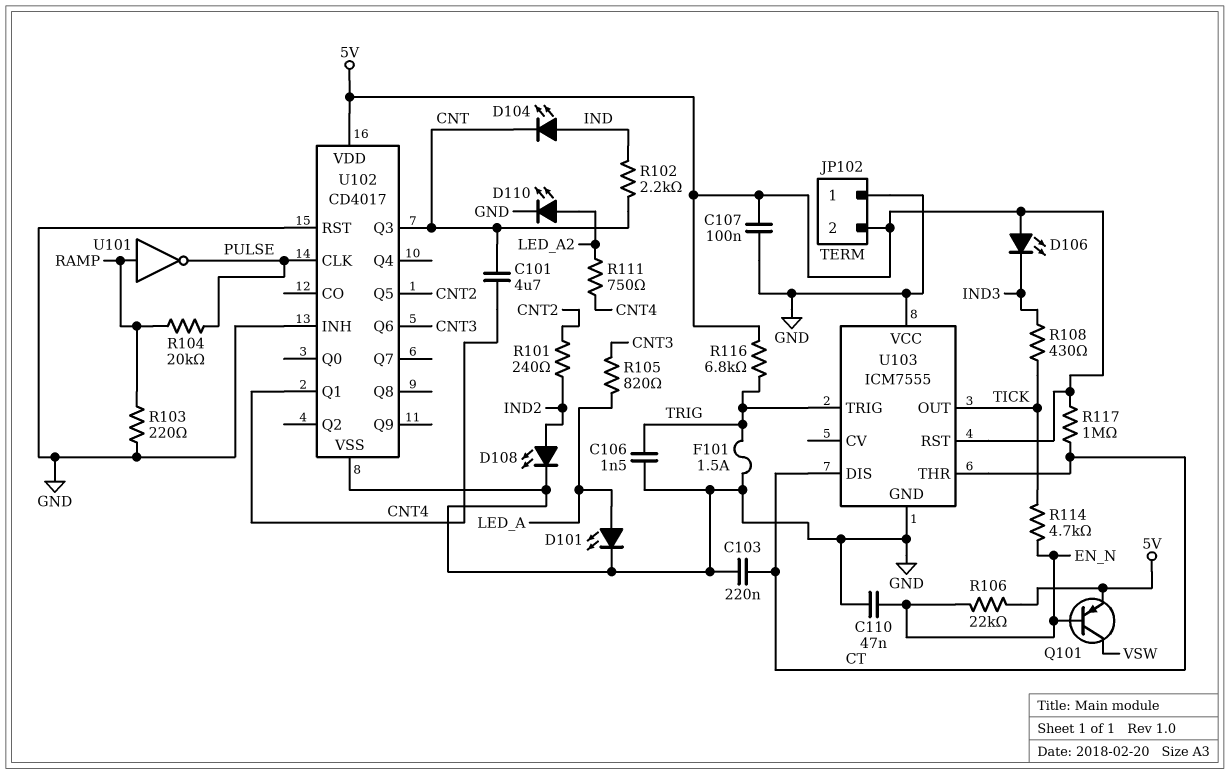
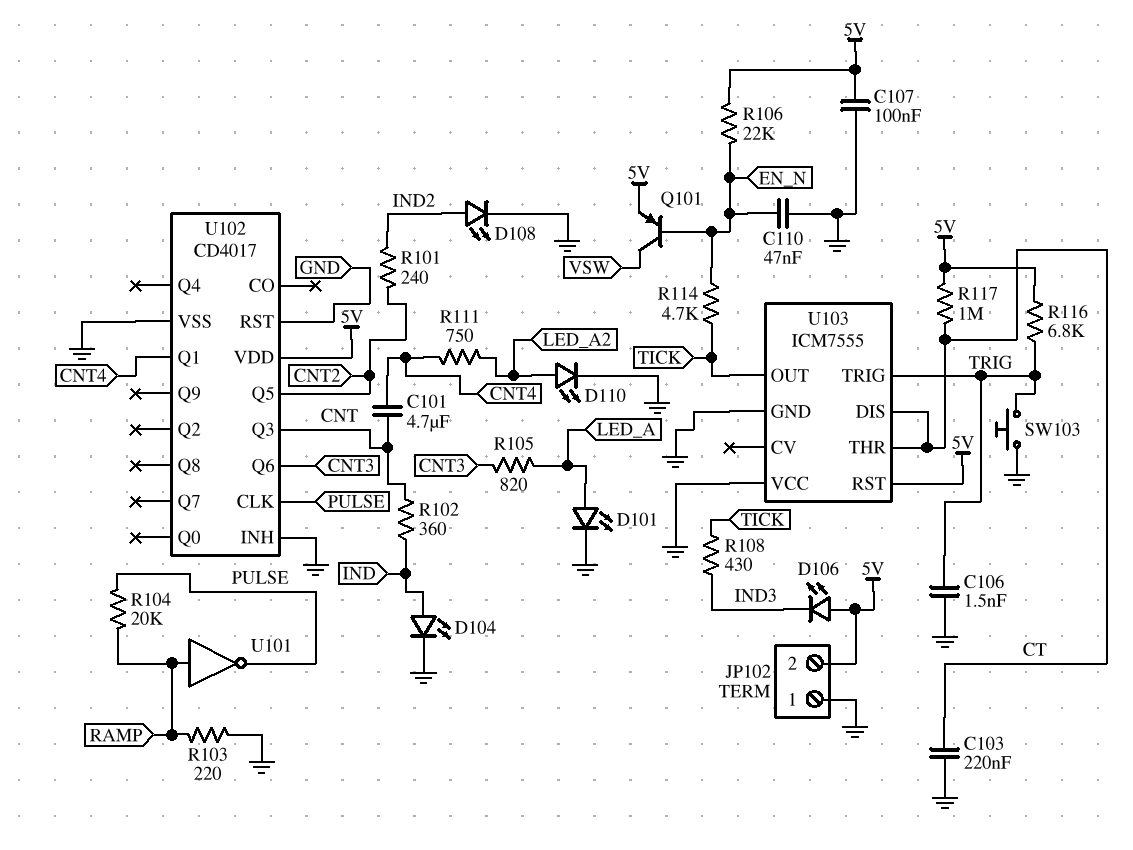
D104: LED (A IND, K CNT) -> LED (A IND, K GND)
F101: 1.5A (GND, TRIG) -> none
R102: 2.2k (CNT, IND) -> 360 (CNT, IND)
SW103: none -> button (GND, TRIG)

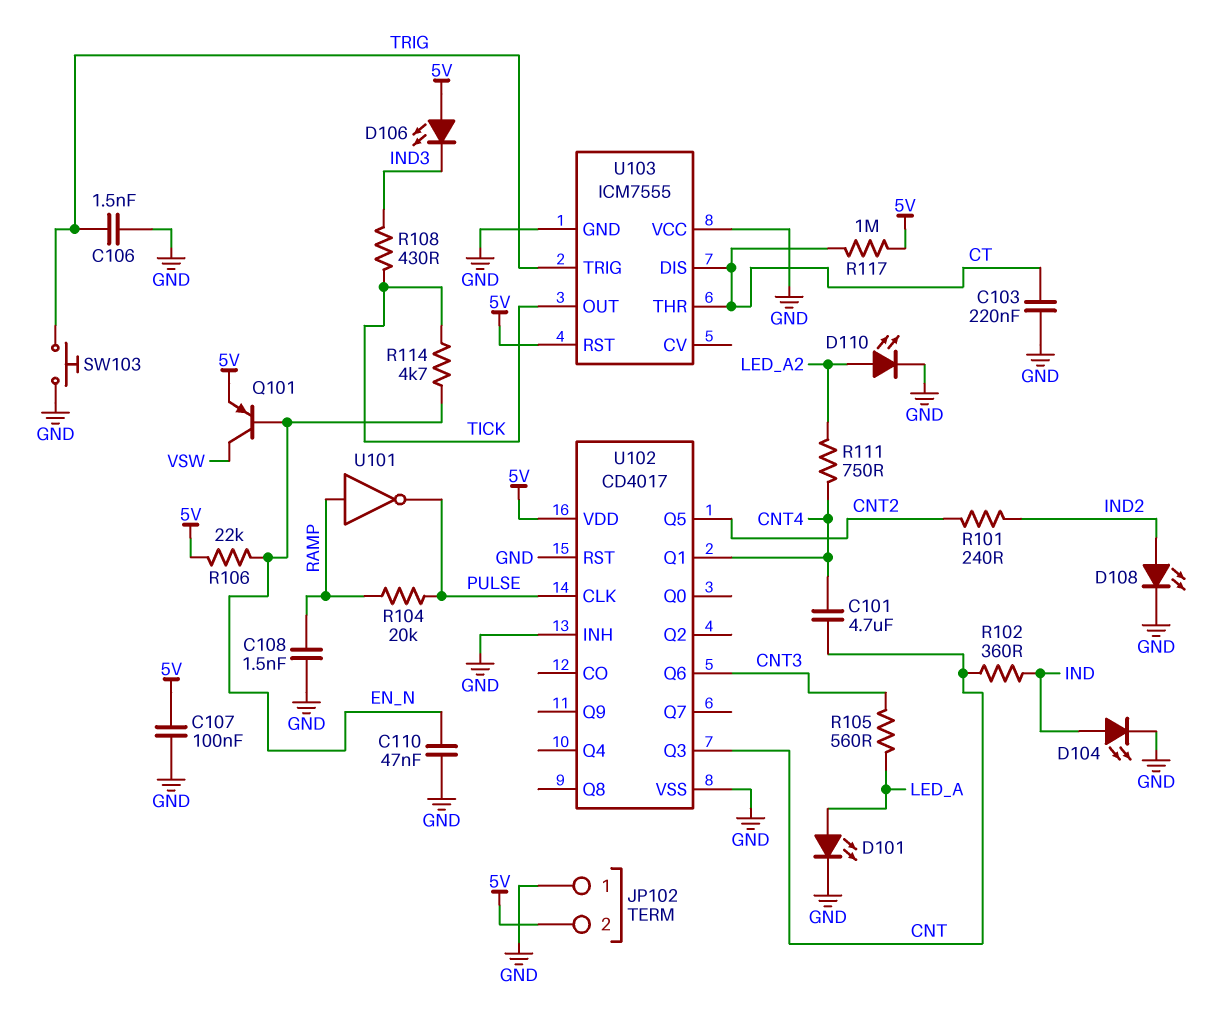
C108: none -> 1.5nF (GND, RAMP)
R103: 220 (GND, RAMP) -> none
R105: 820 (CNT3, LED_A) -> 560 (CNT3, LED_A)
R116: 6.8k (5V, TRIG) -> none

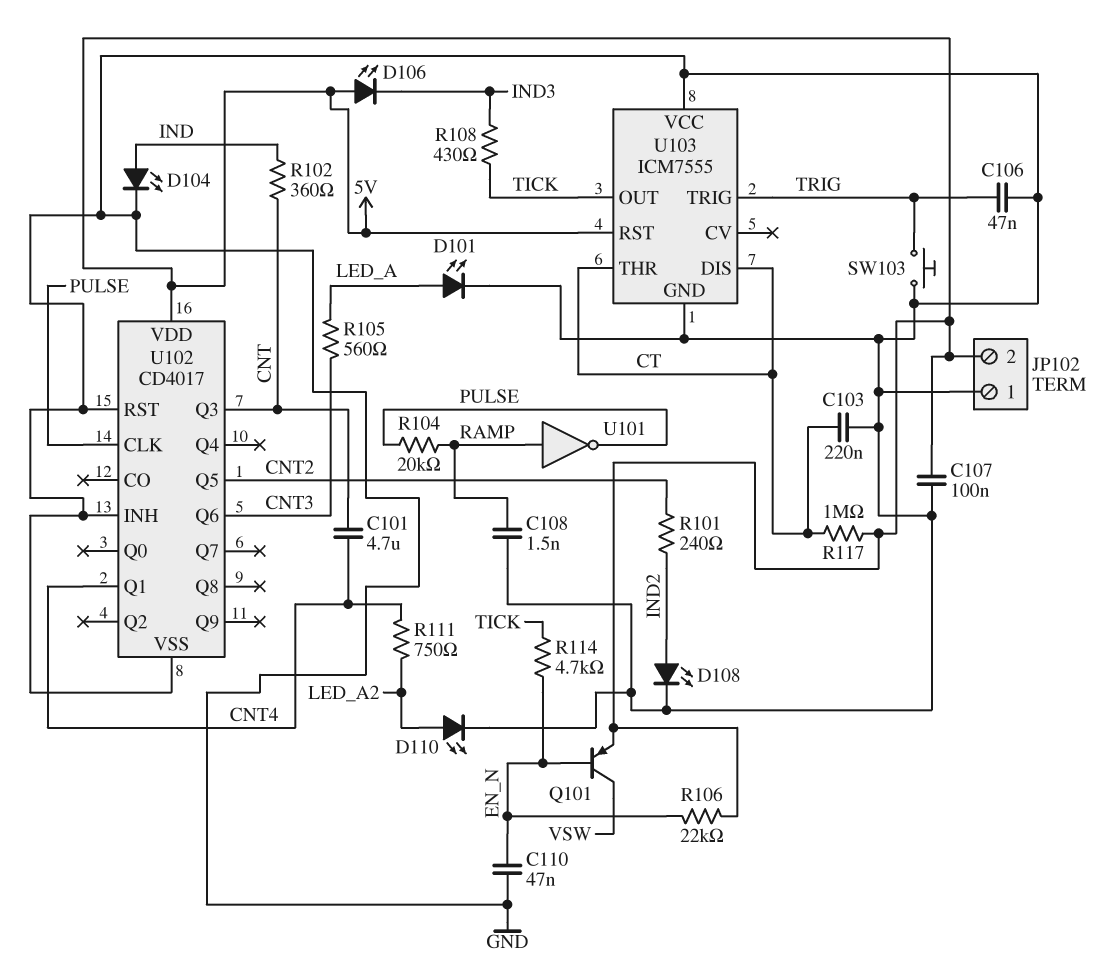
C106: 1.5nF (GND, TRIG) -> 47nF (GND, TRIG)

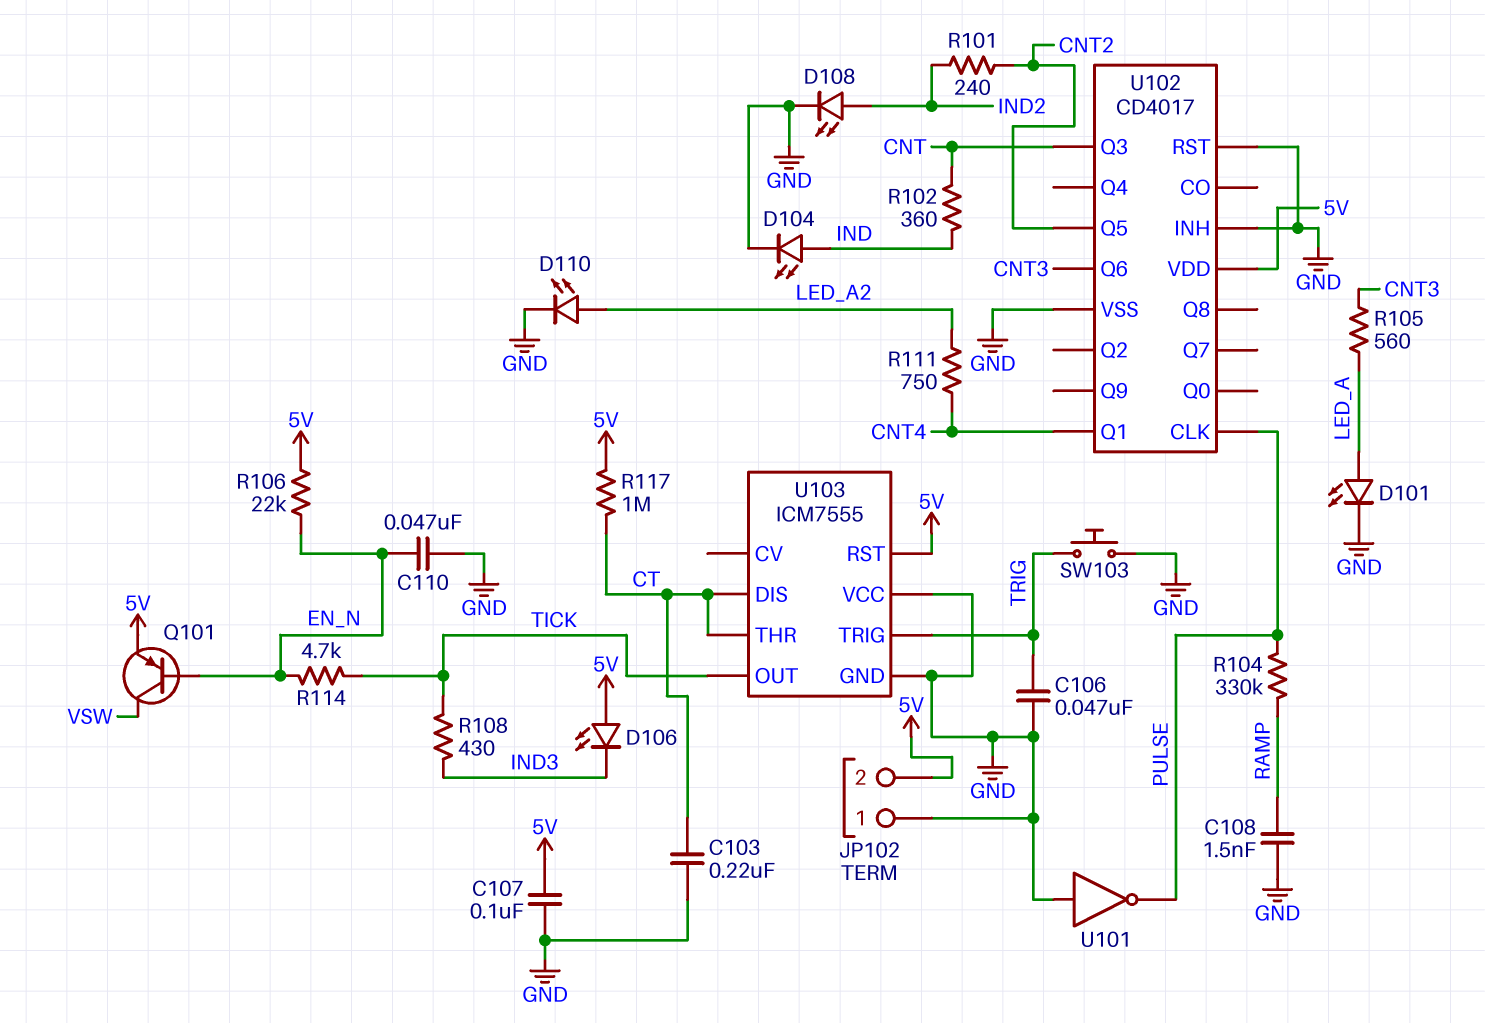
C101: 4.7uF (CNT, CNT4) -> none
R104: 20k (PULSE, RAMP) -> 330k (PULSE, RAMP)
U101: NOT (in RAMP, out PULSE) -> NOT (in GND, out PULSE)

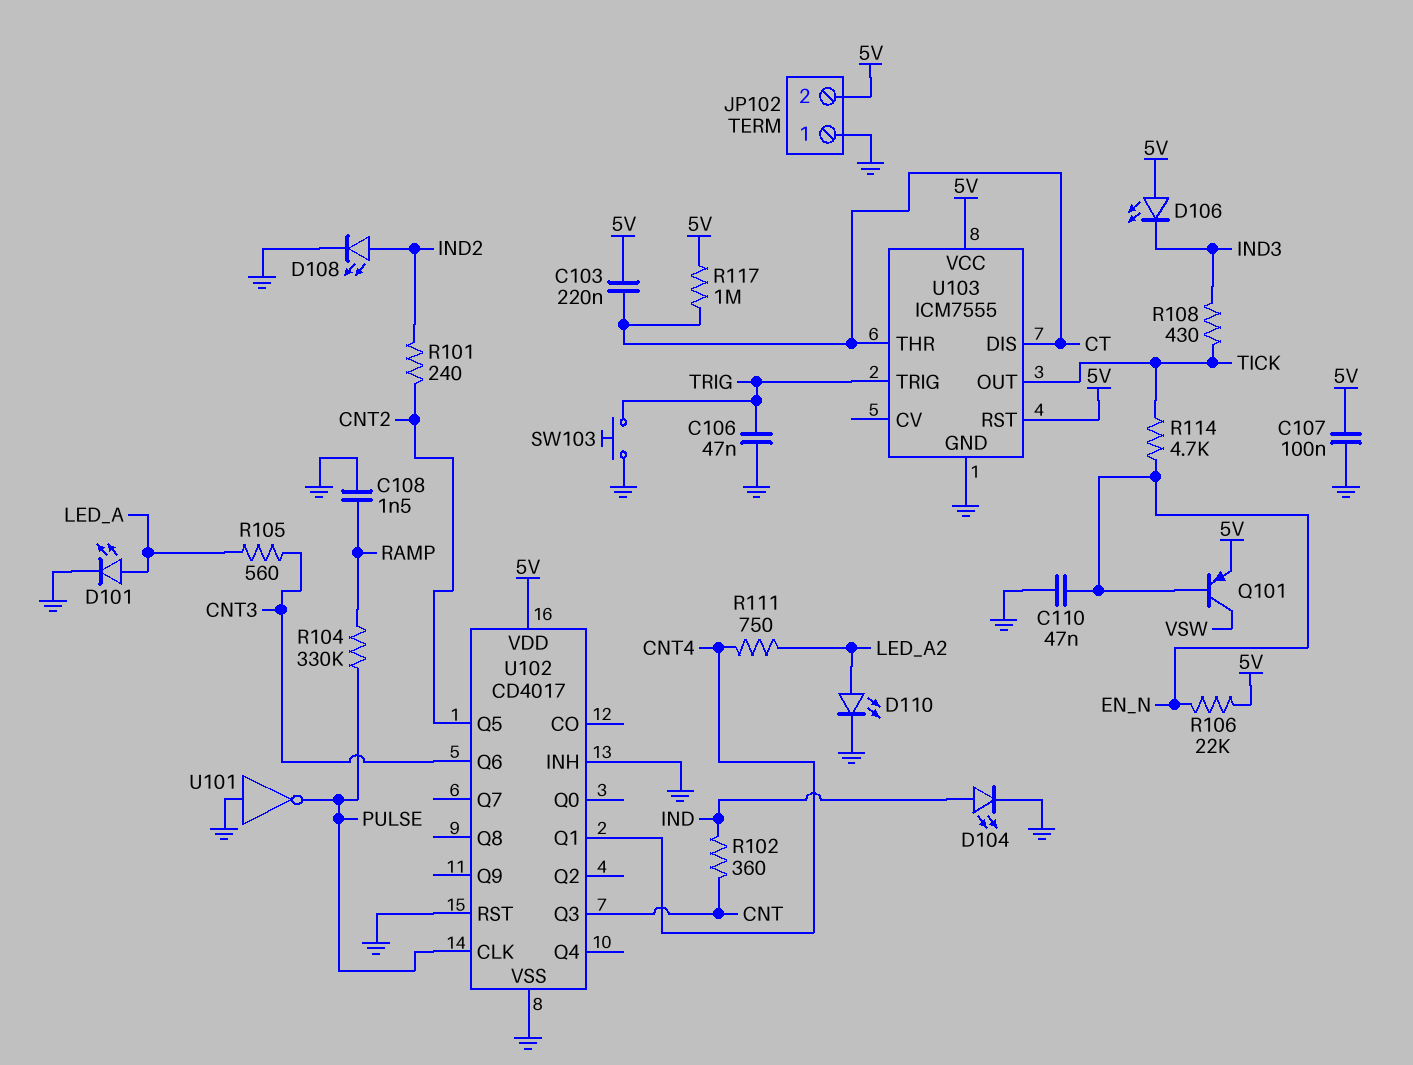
C103: 220nF (CT, GND) -> 220nF (5V, CT)
U103 pin VCC: GND -> 5V

